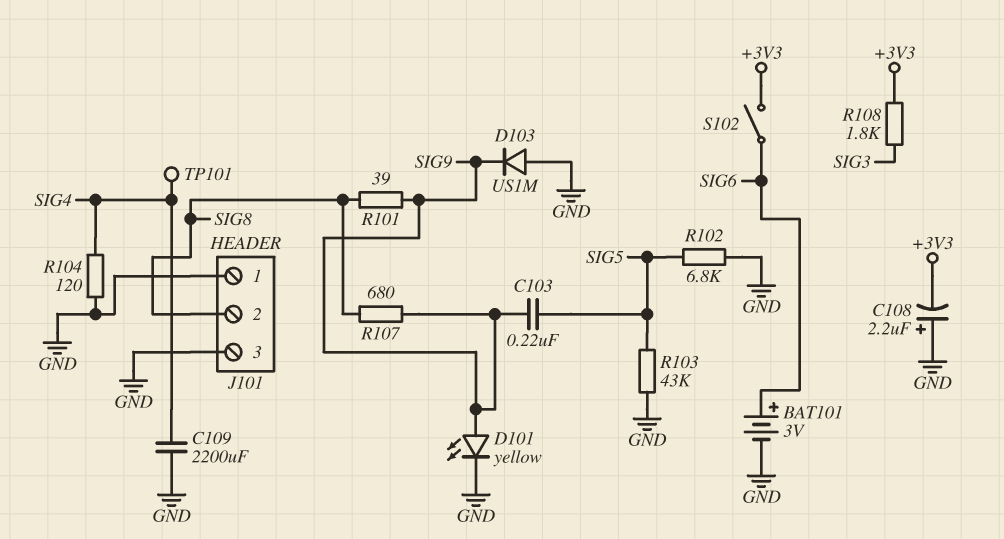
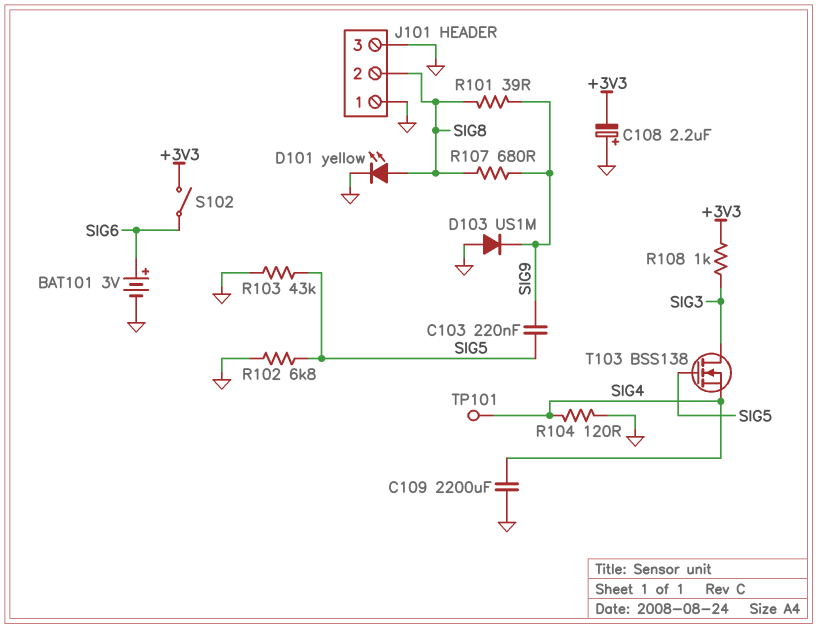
D101: LED yellow (A SIG9, K GND) -> LED yellow (A SIG8, K GND)
R108: 1.8k (+3V3, SIG3) -> 1k (+3V3, SIG3)
T103: none -> NMOS BSS138 (G SIG5, D SIG3, S SIG4)

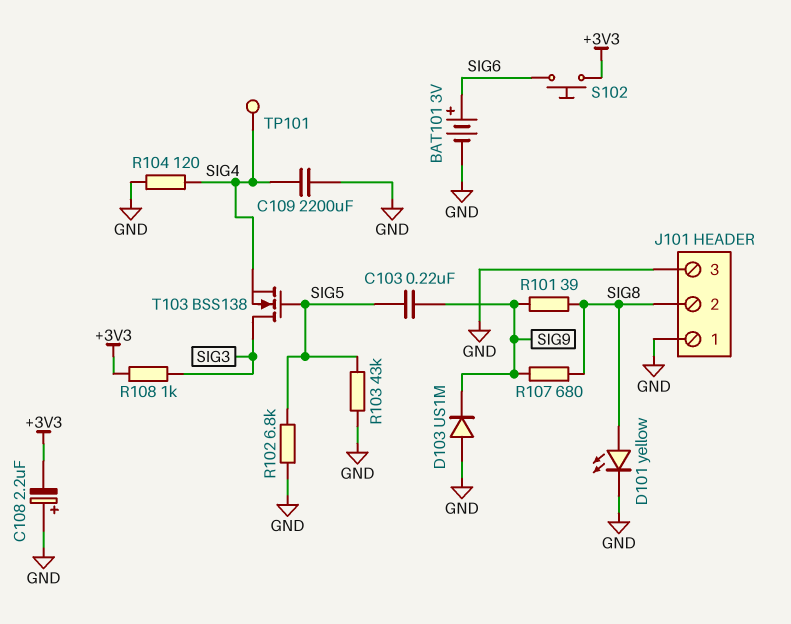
S102: switch (+3V3, SIG6) -> button (+3V3, SIG6)

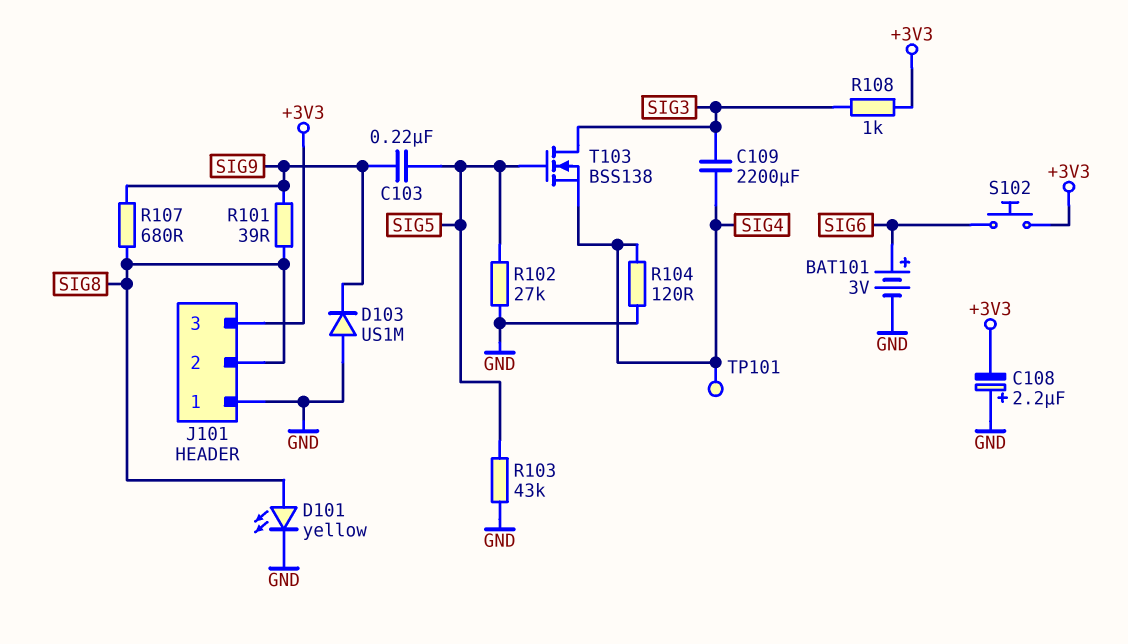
C109: 2200uF (GND, SIG4) -> 2200uF (SIG3, SIG4)
J101 pin 3: GND -> +3V3
R102: 6.8k (GND, SIG5) -> 27k (GND, SIG5)

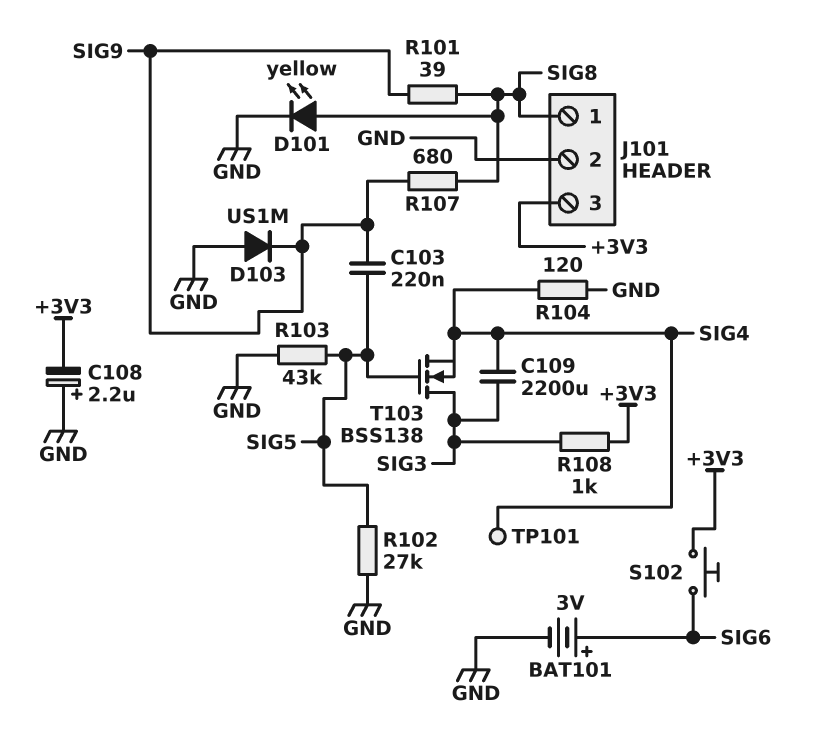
J101 pin 1: GND -> SIG8
J101 pin 2: SIG8 -> GND

